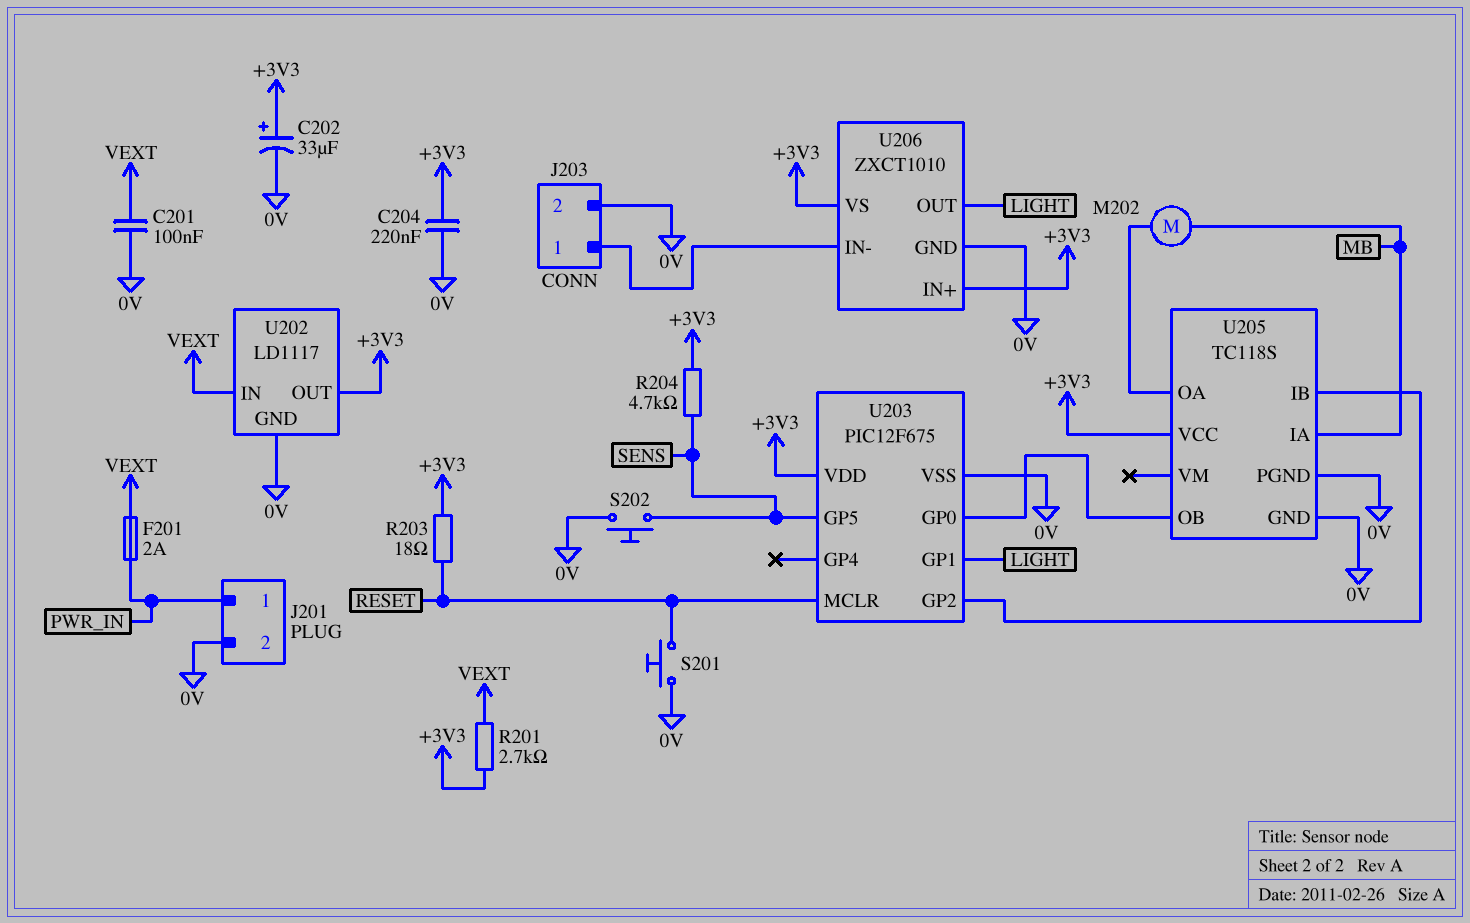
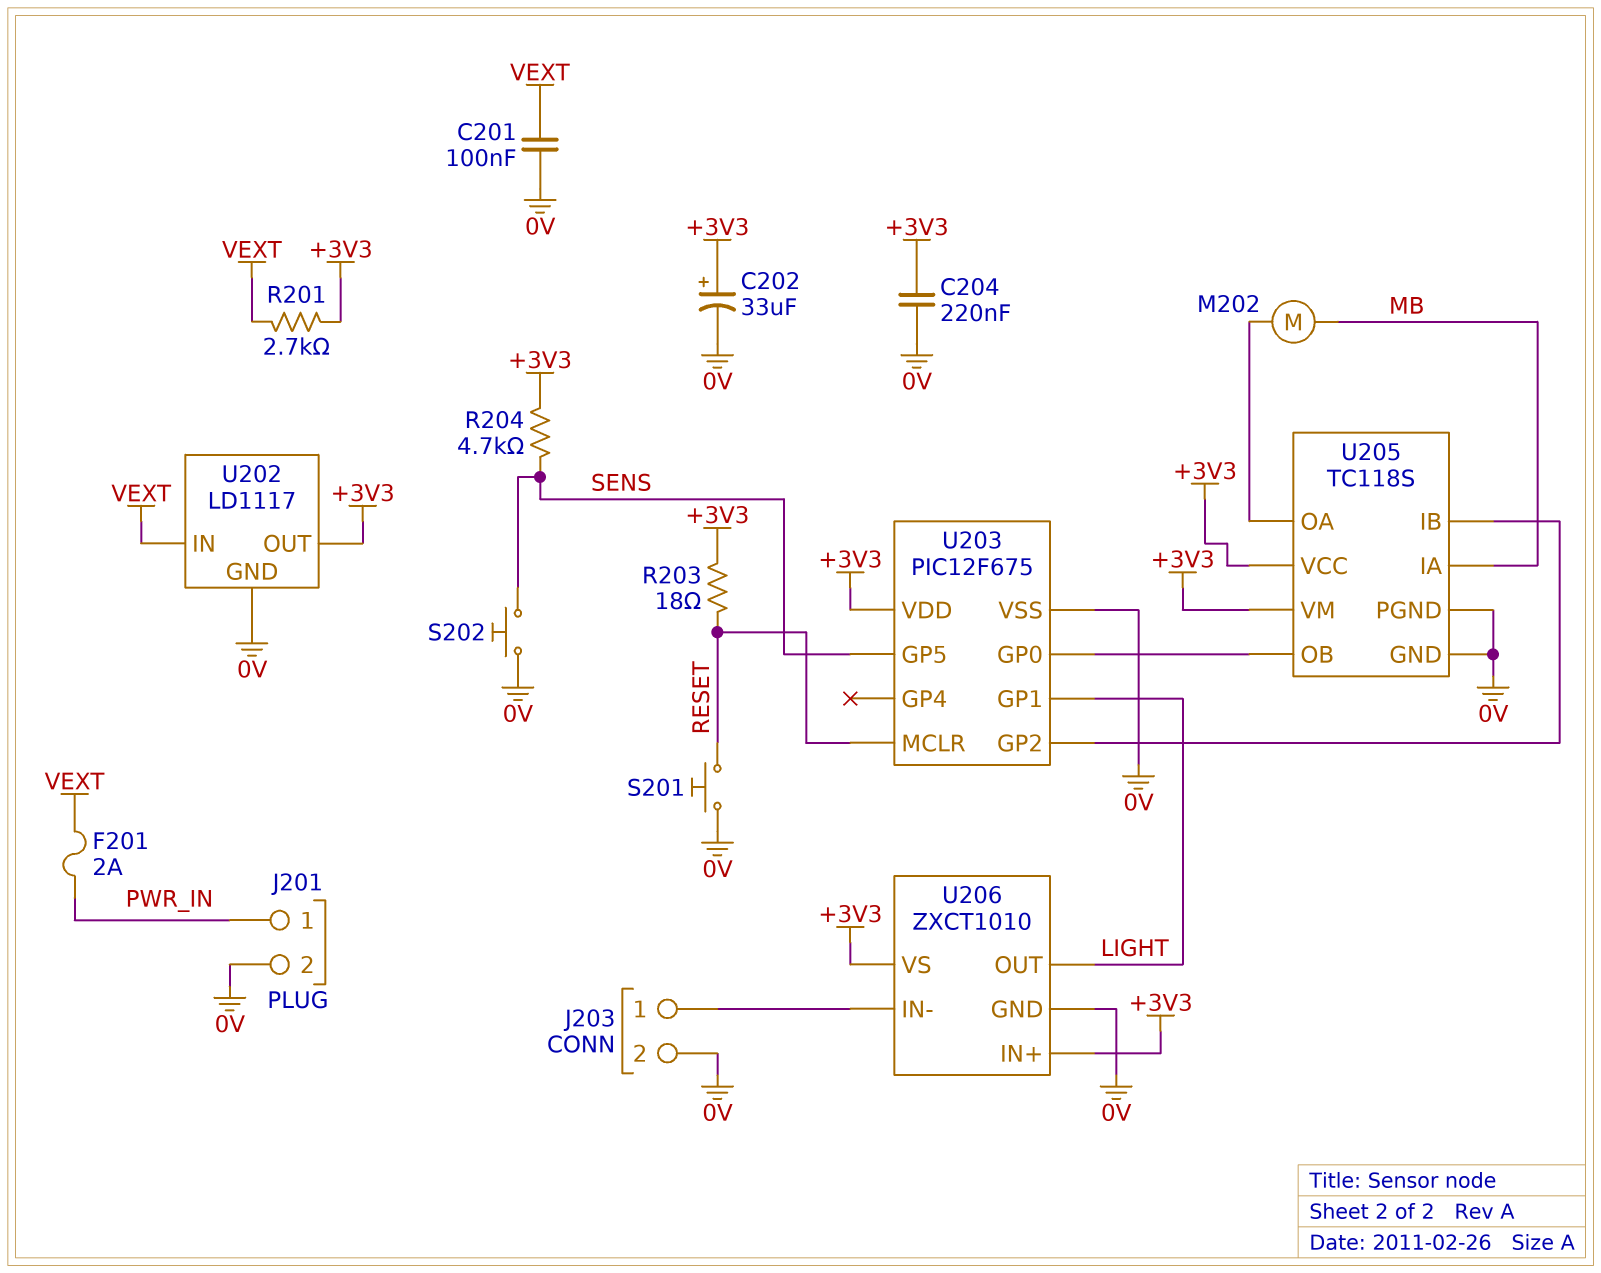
U205 pin VM: none -> +3V3

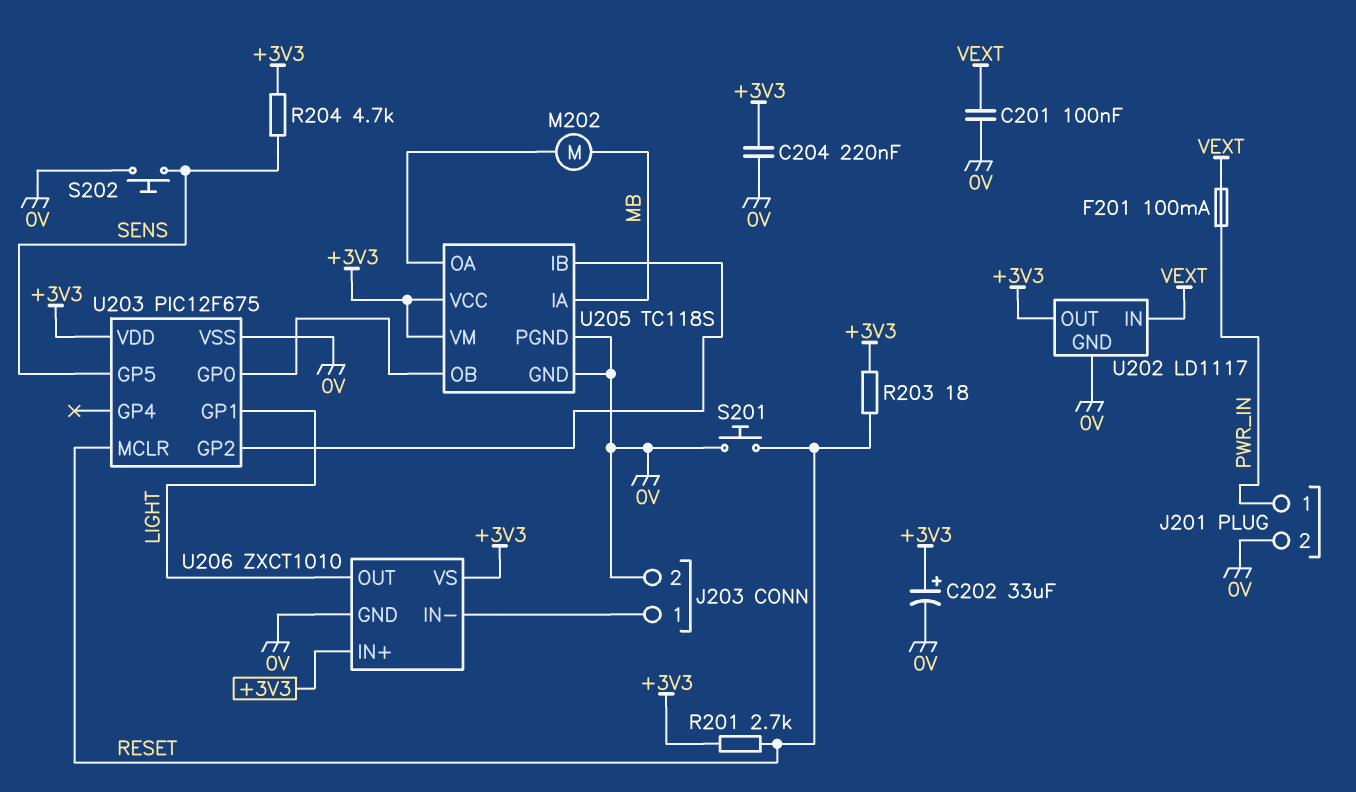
F201: 2A (PWR_IN, VEXT) -> 100mA (PWR_IN, VEXT)
R201: 2.7k (+3V3, VEXT) -> 2.7k (+3V3, RESET)

